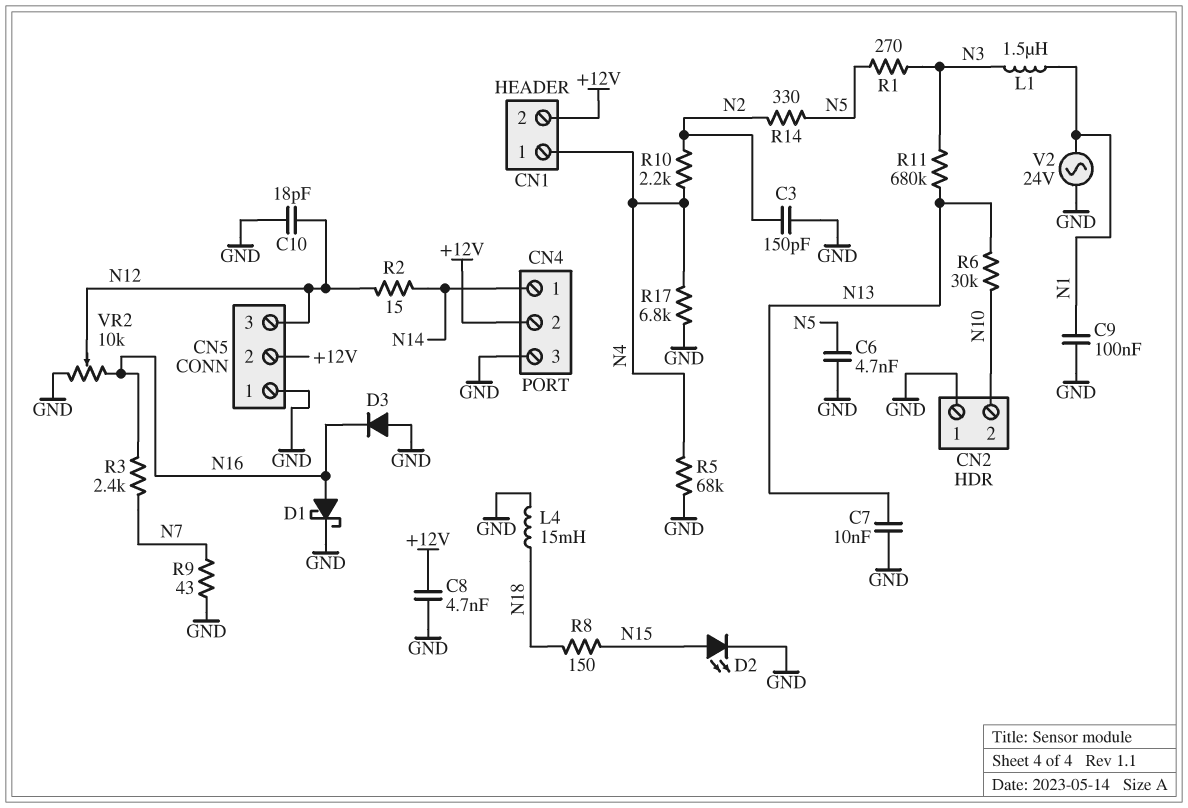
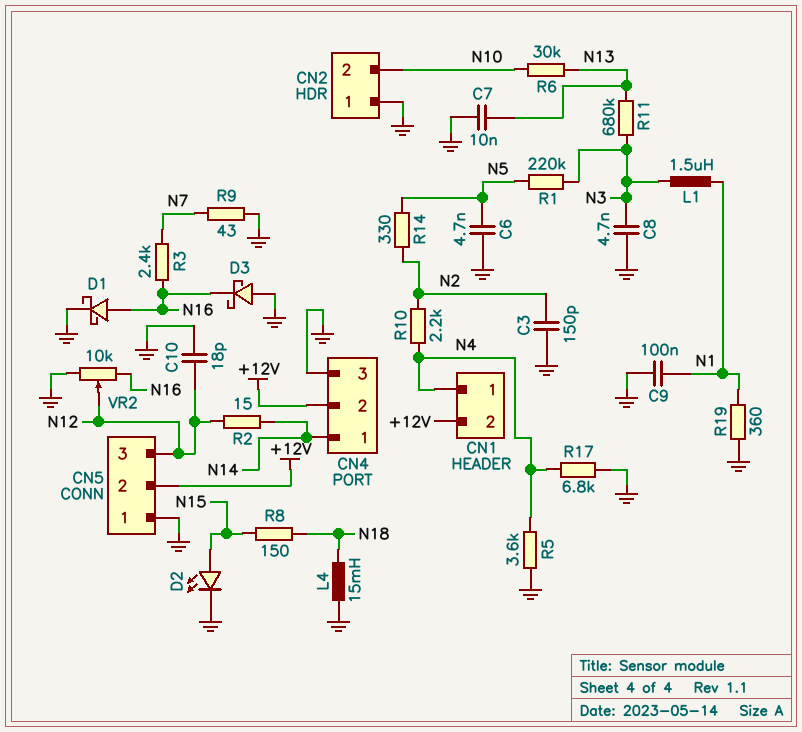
C8: 4.7nF (+12V, GND) -> 4.7nF (GND, N3)
D3: diode (A GND, K N16) -> schottky (A GND, K N16)
R1: 270 (N3, N5) -> 220k (N3, N5)
R5: 68k (GND, N4) -> 3.6k (GND, N4)
R19: none -> 360 (GND, N1)
V2: AC 24V (GND, N1) -> none

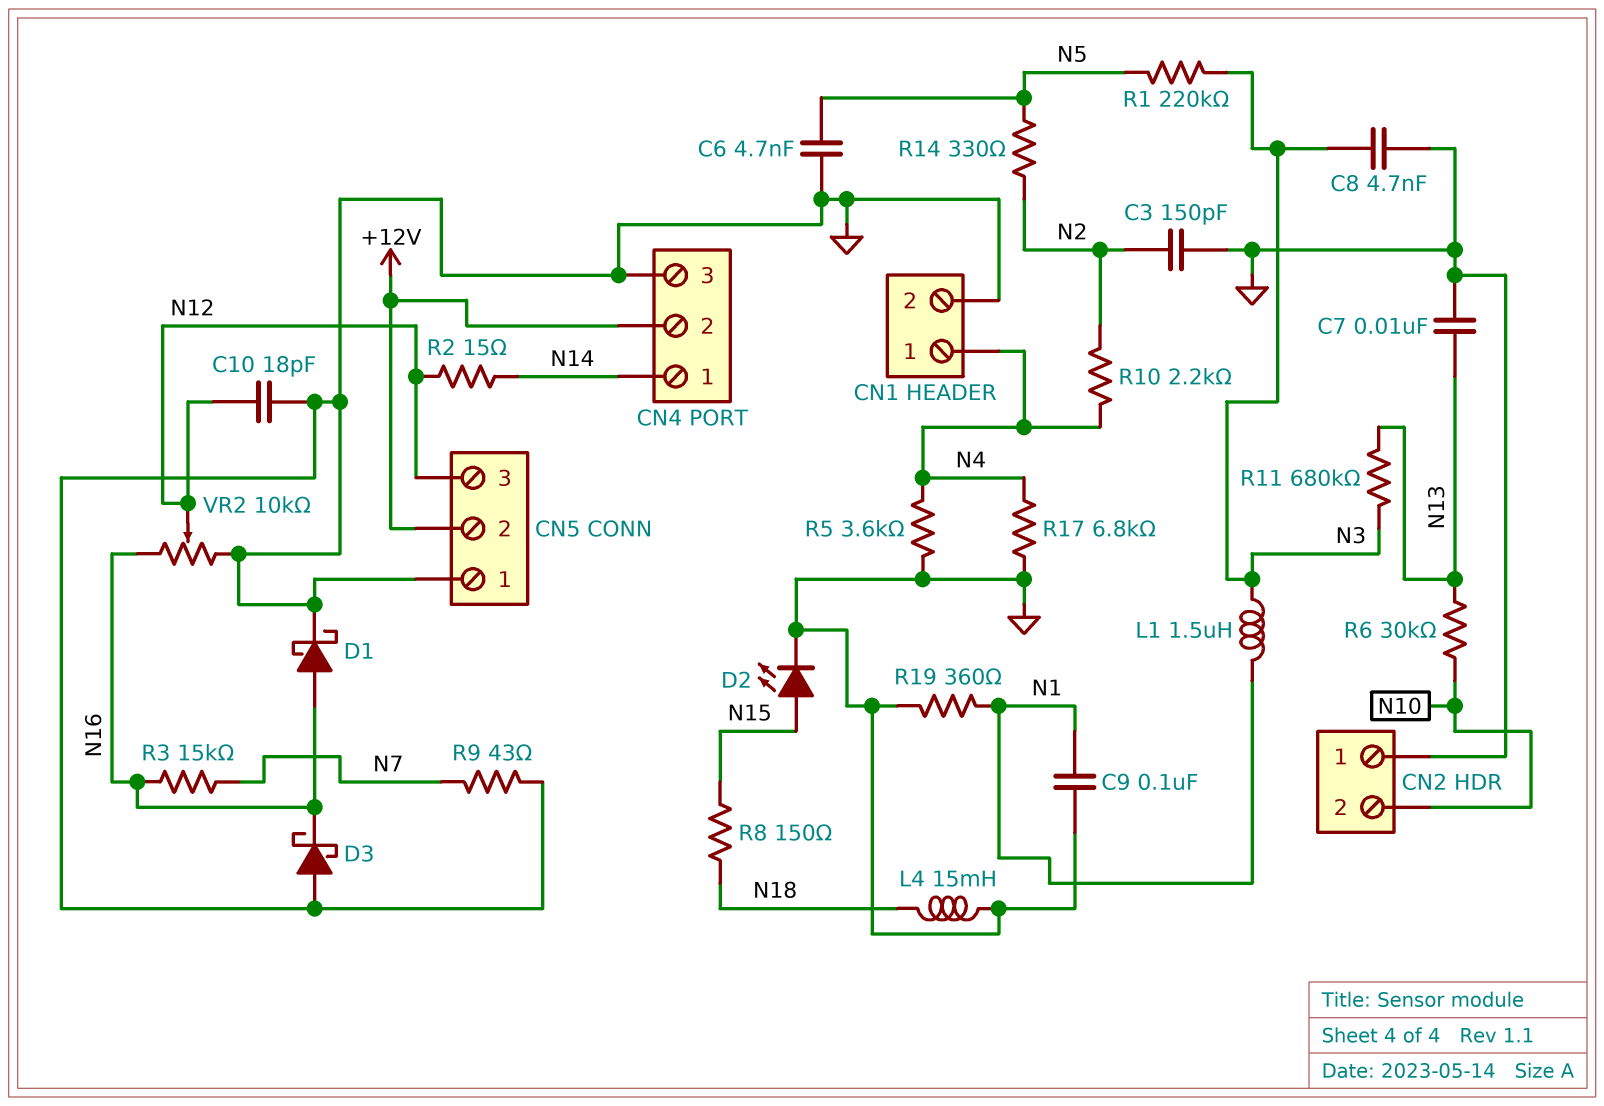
CN1 pin 2: +12V -> GND
R3: 2.4k (N7, N16) -> 15k (N7, N16)

